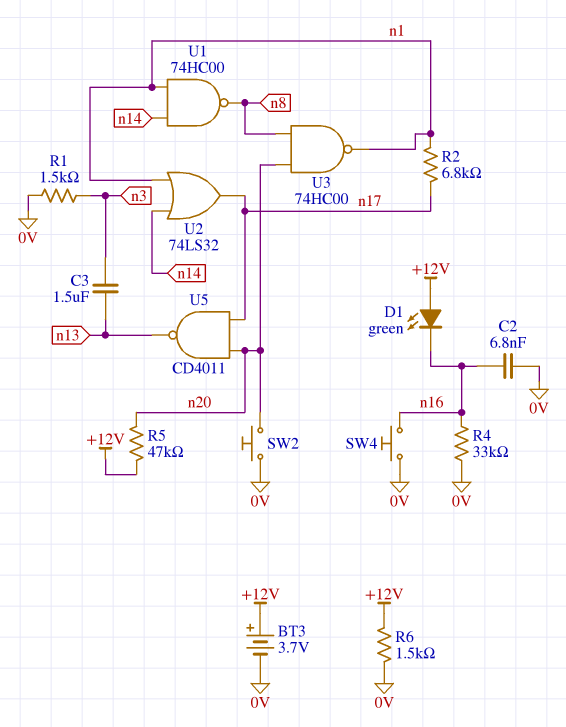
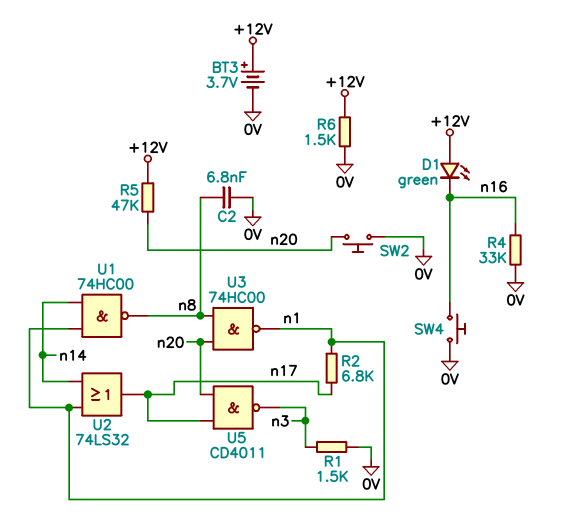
C2: 6.8nF (0V, n16) -> 6.8nF (0V, n8)
C3: 1.5uF (n3, n13) -> none
U5: NAND CD4011 (in n17, in n20, out n13) -> NAND CD4011 (in n17, in n20, out n3)

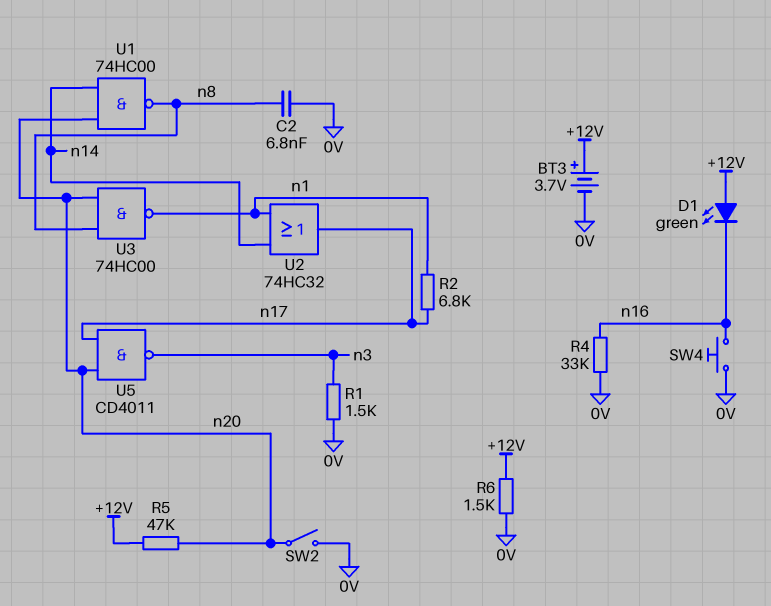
SW2: button (0V, n20) -> switch (0V, n20)
U1: NAND 74HC00 (in n1, in n14, out n8) -> NAND 74HC00 (in n14, in n20, out n8)
U2: OR 74LS32 (in n1, in n14, out n17) -> OR 74HC32 (in n1, in n14, out n17)

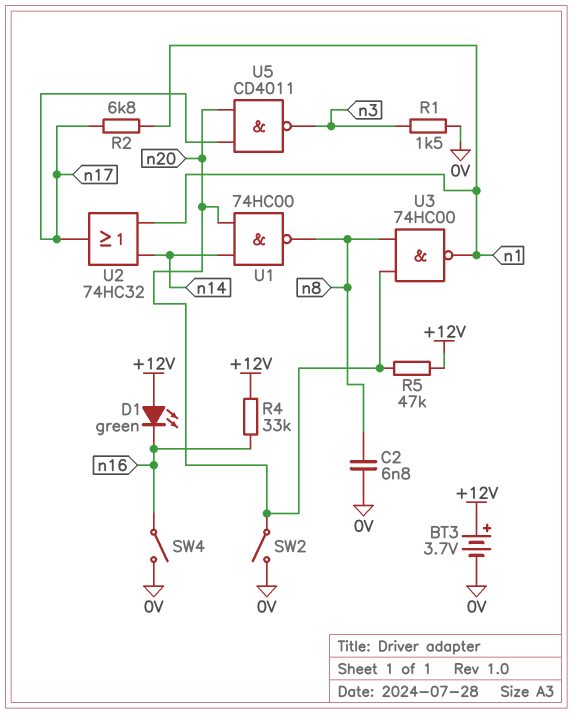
R4: 33k (0V, n16) -> 33k (+12V, n16)
R6: 1.5k (+12V, 0V) -> none
SW4: button (0V, n16) -> switch (0V, n16)

